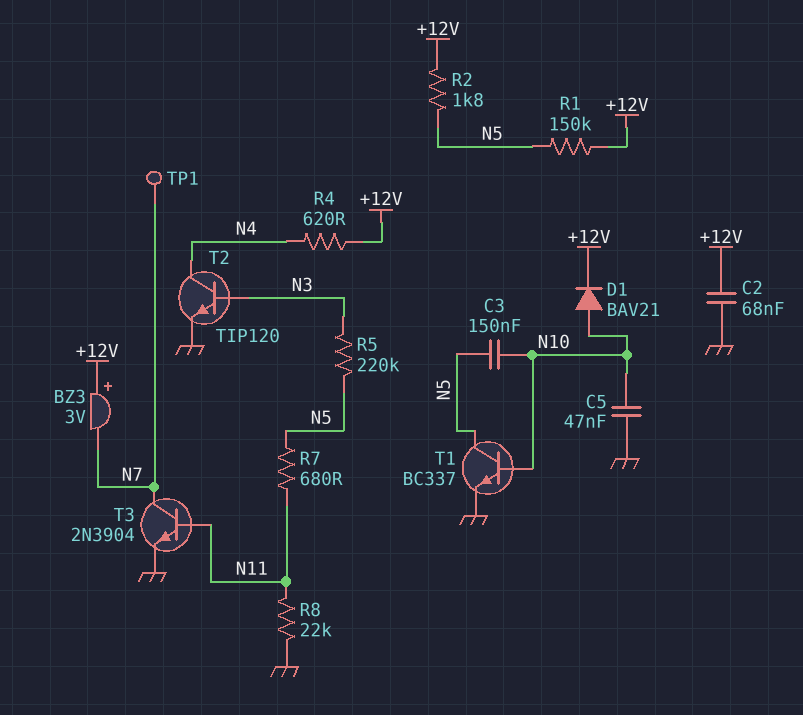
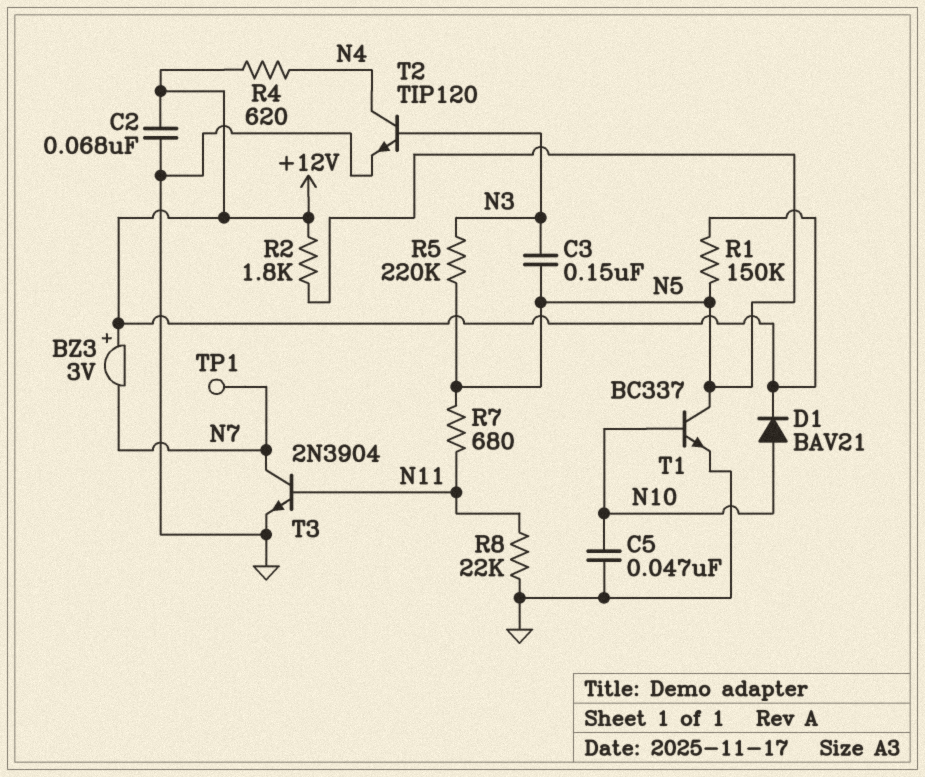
C3: 150nF (N5, N10) -> 150nF (N3, N5)

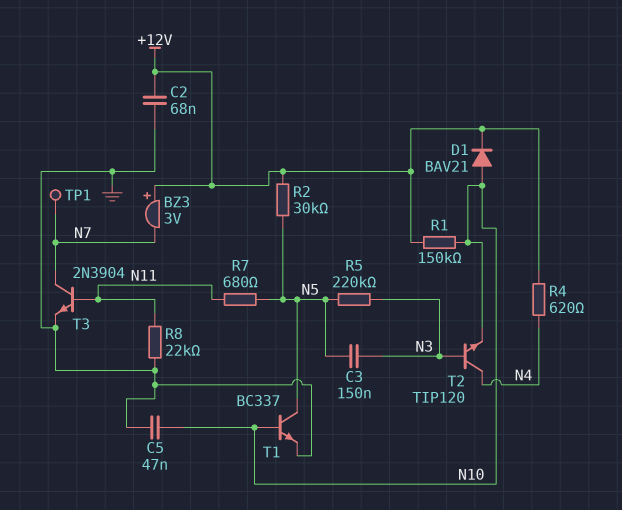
R1: 150k (+12V, N5) -> 150k (+12V, N10)
R2: 1.8k (+12V, N5) -> 30k (+12V, N5)
T2: NPN TIP120 (B N3, C N4, E GND) -> NPN TIP120 (B N3, C N4, E N10)

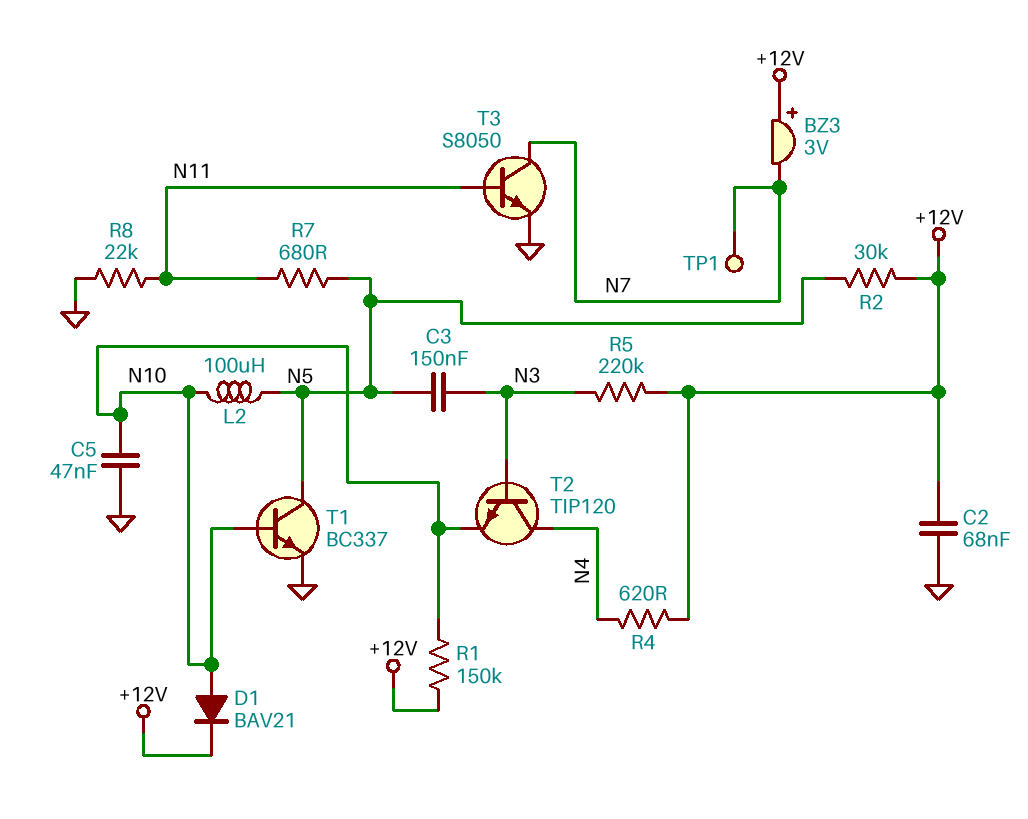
L2: none -> 100uH (N5, N10)
R5: 220k (N3, N5) -> 220k (+12V, N3)
T3: NPN 2N3904 (B N11, C N7, E GND) -> NPN S8050 (B N11, C N7, E GND)

